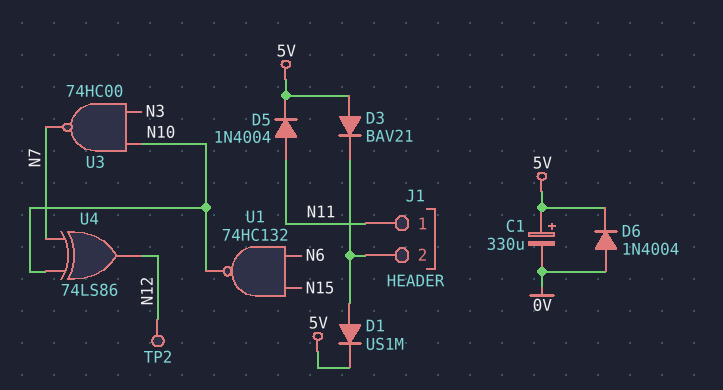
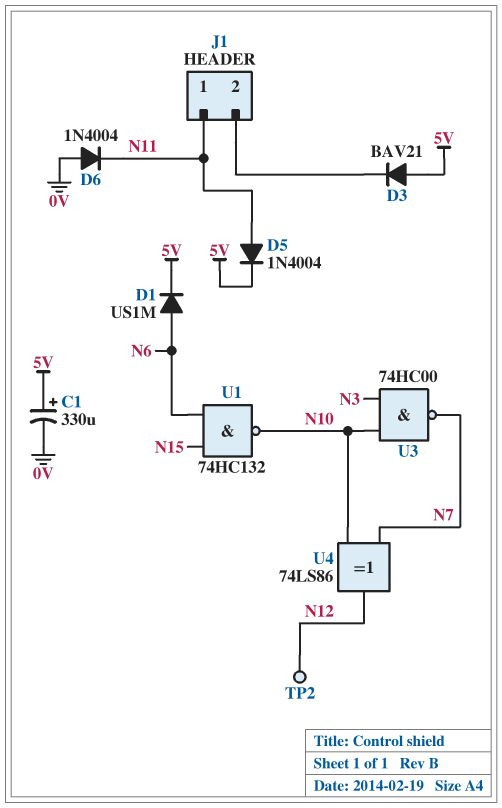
D1: diode US1M (A J1/2, K 5V) -> diode US1M (A N6, K 5V)
D6: diode 1N4004 (A 0V, K 5V) -> diode 1N4004 (A 0V, K N11)

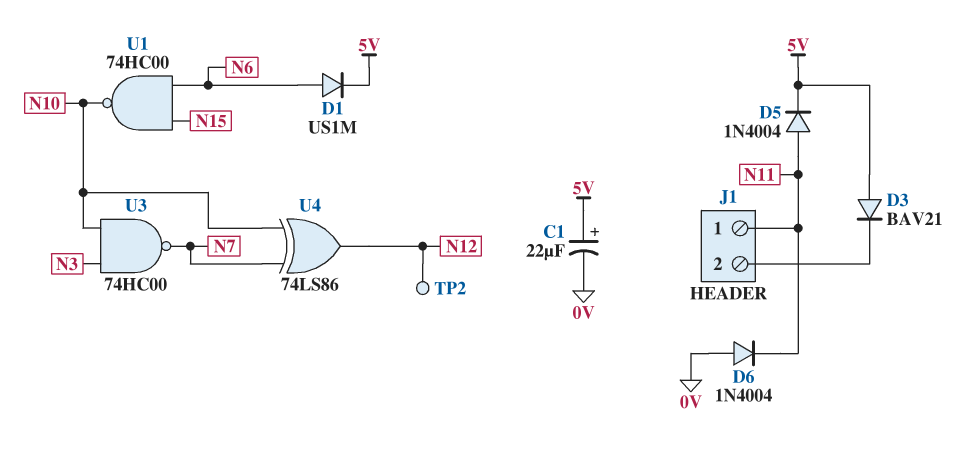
C1: 330uF (plus 5V, minus 0V) -> 22uF (plus 5V, minus 0V)
U1: NAND 74HC132 (in N6, in N15, out N10) -> NAND 74HC00 (in N6, in N15, out N10)

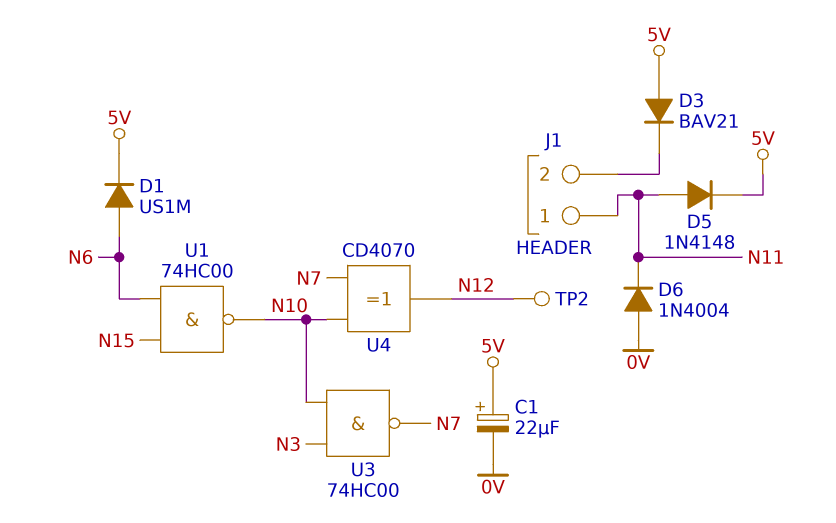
D5: diode 1N4004 (A N11, K 5V) -> diode 1N4148 (A N11, K 5V)
U4: XOR 74LS86 (in N7, in N10, out N12) -> XOR CD4070 (in N7, in N10, out N12)

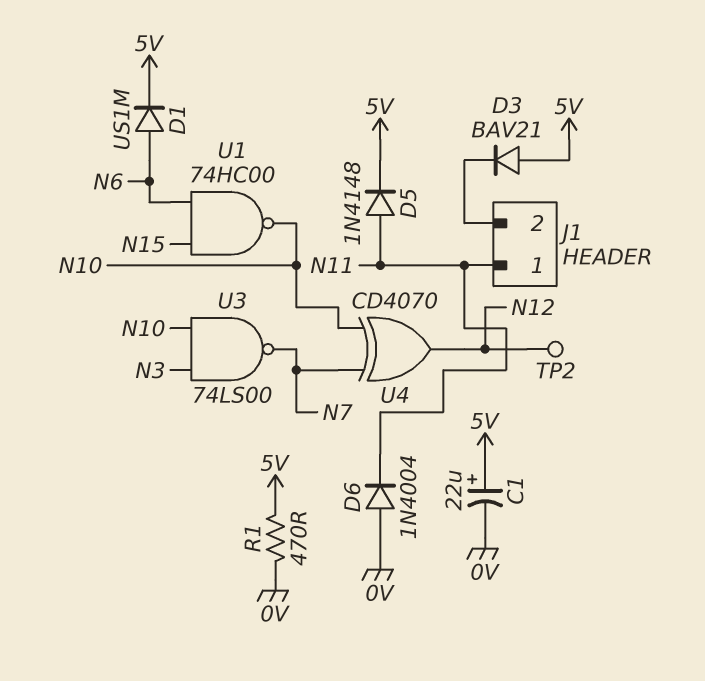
R1: none -> 470 (0V, 5V)
U3: NAND 74HC00 (in N3, in N10, out N7) -> NAND 74LS00 (in N3, in N10, out N7)

